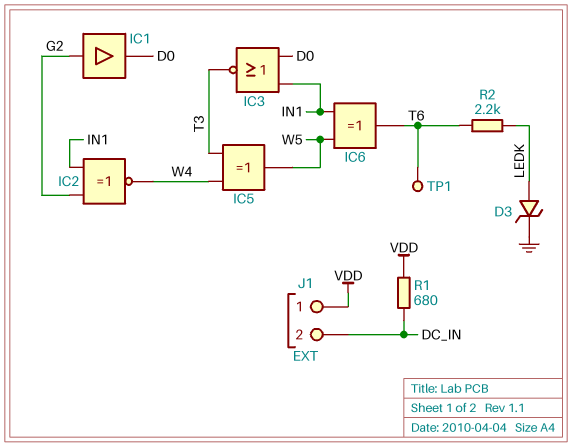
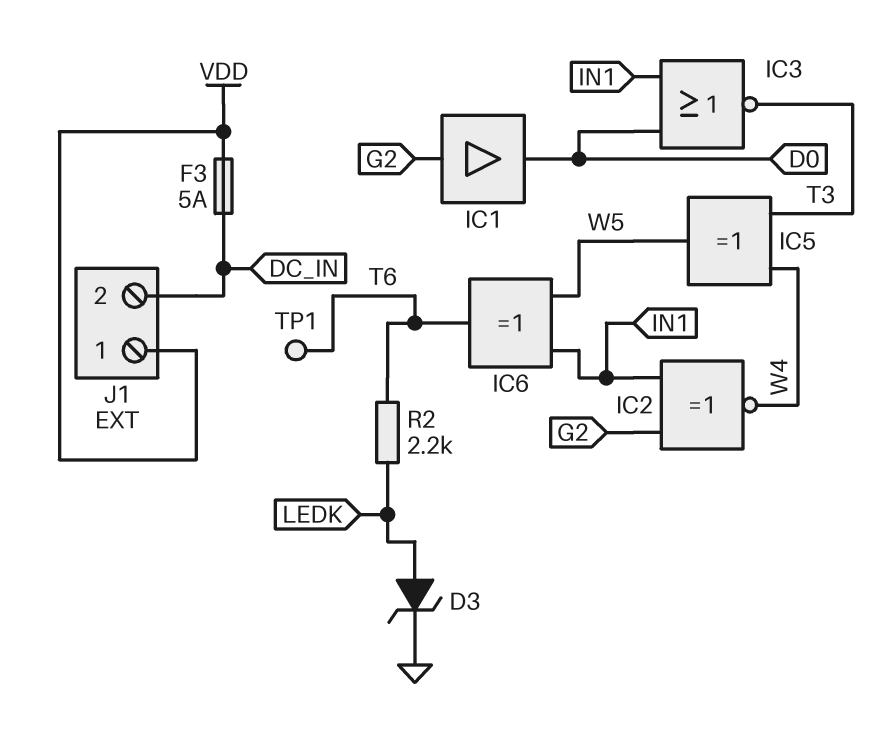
F3: none -> 5A (DC_IN, VDD)
R1: 680 (DC_IN, VDD) -> none

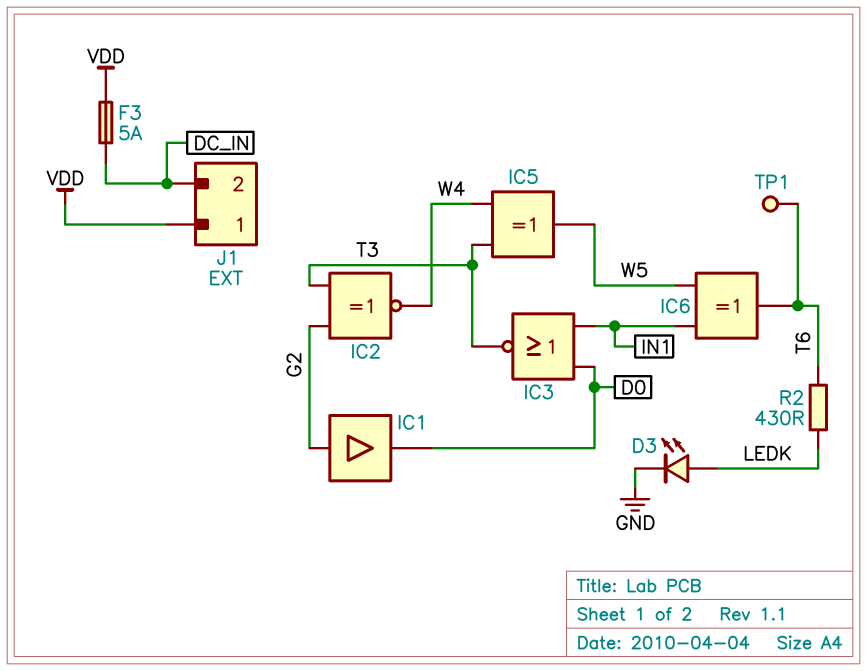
D3: zener (A LEDK, K GND) -> LED (A LEDK, K GND)
IC2: XNOR (in G2, in IN1, out W4) -> XNOR (in G2, in T3, out W4)
R2: 2.2k (LEDK, T6) -> 430 (LEDK, T6)

